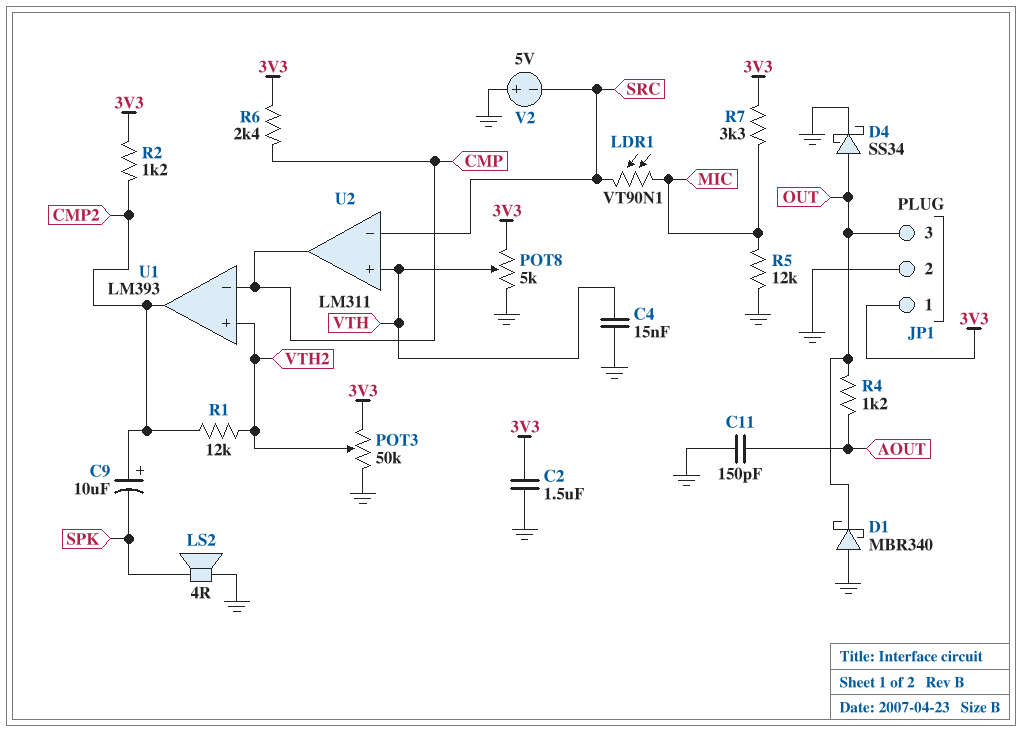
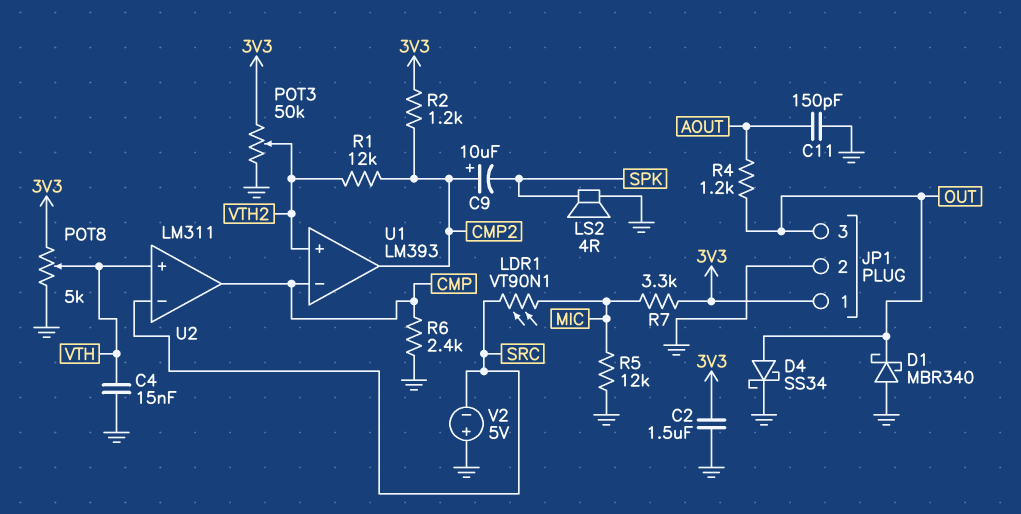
R6: 2.4k (3V3, CMP) -> 2.4k (CMP, GND)

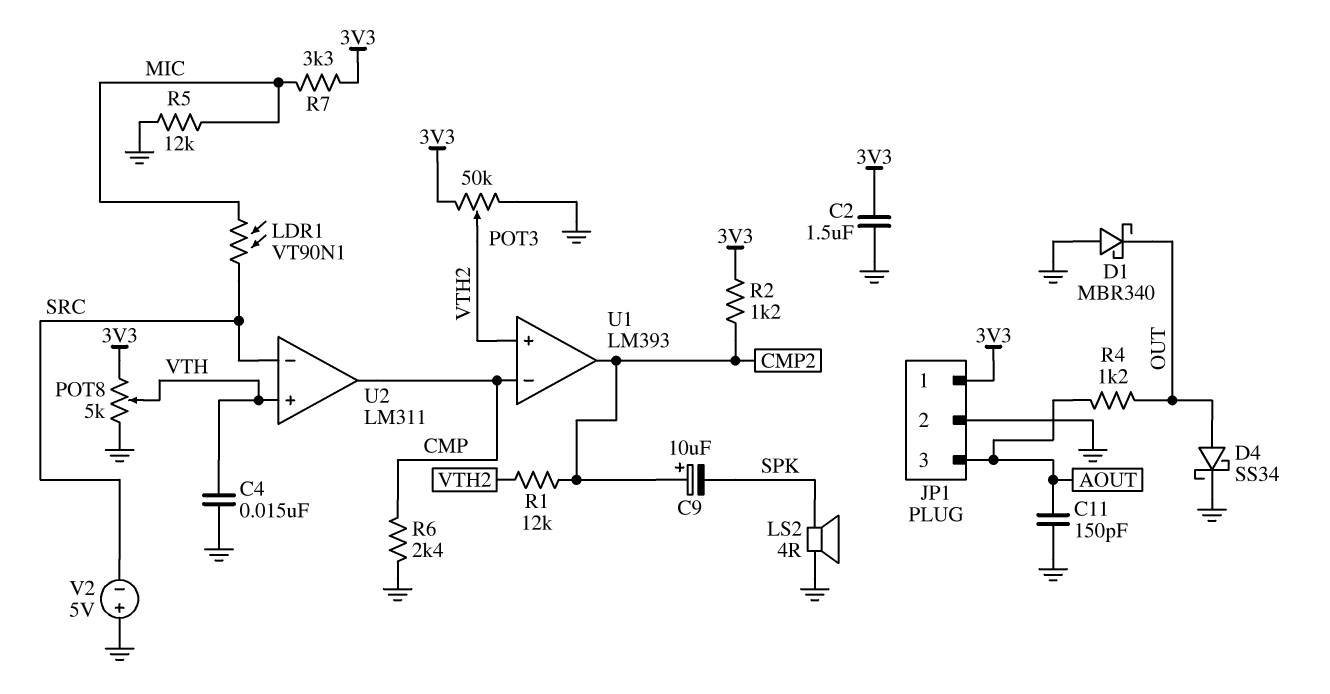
JP1 pin 3: OUT -> AOUT

